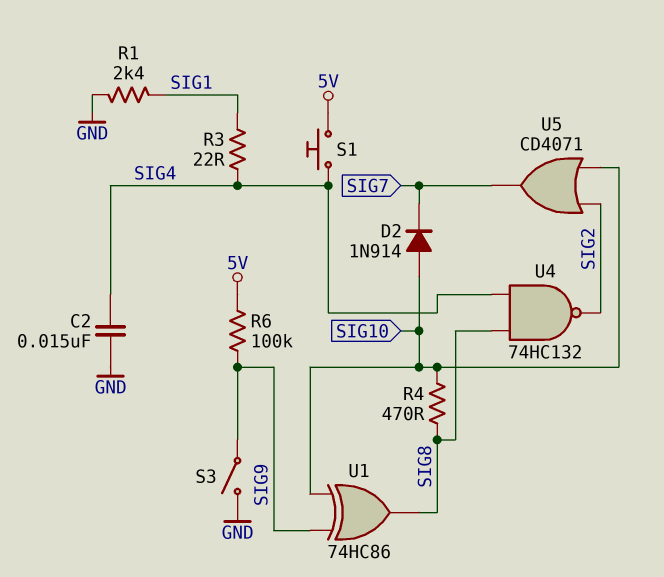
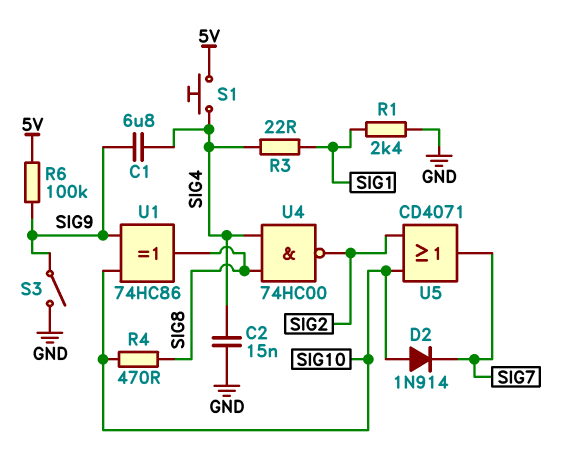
C1: none -> 6.8uF (SIG4, SIG9)
U4: NAND 74HC132 (in SIG4, in SIG8, out SIG2) -> NAND 74HC00 (in SIG4, in SIG8, out SIG2)

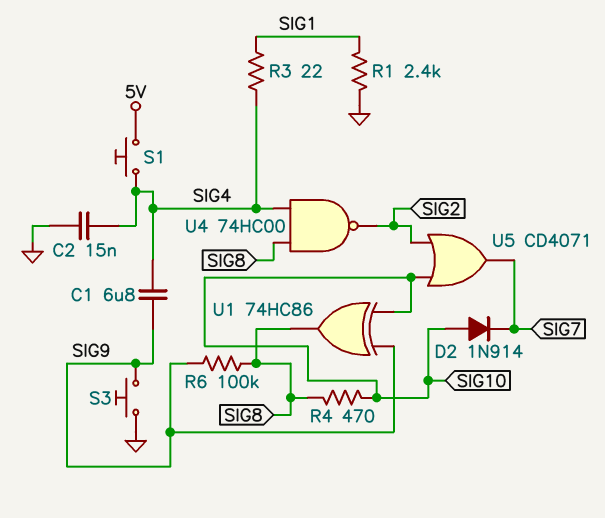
R6: 100k (5V, SIG9) -> 100k (SIG8, SIG9)
S3: switch (GND, SIG9) -> button (GND, SIG9)

